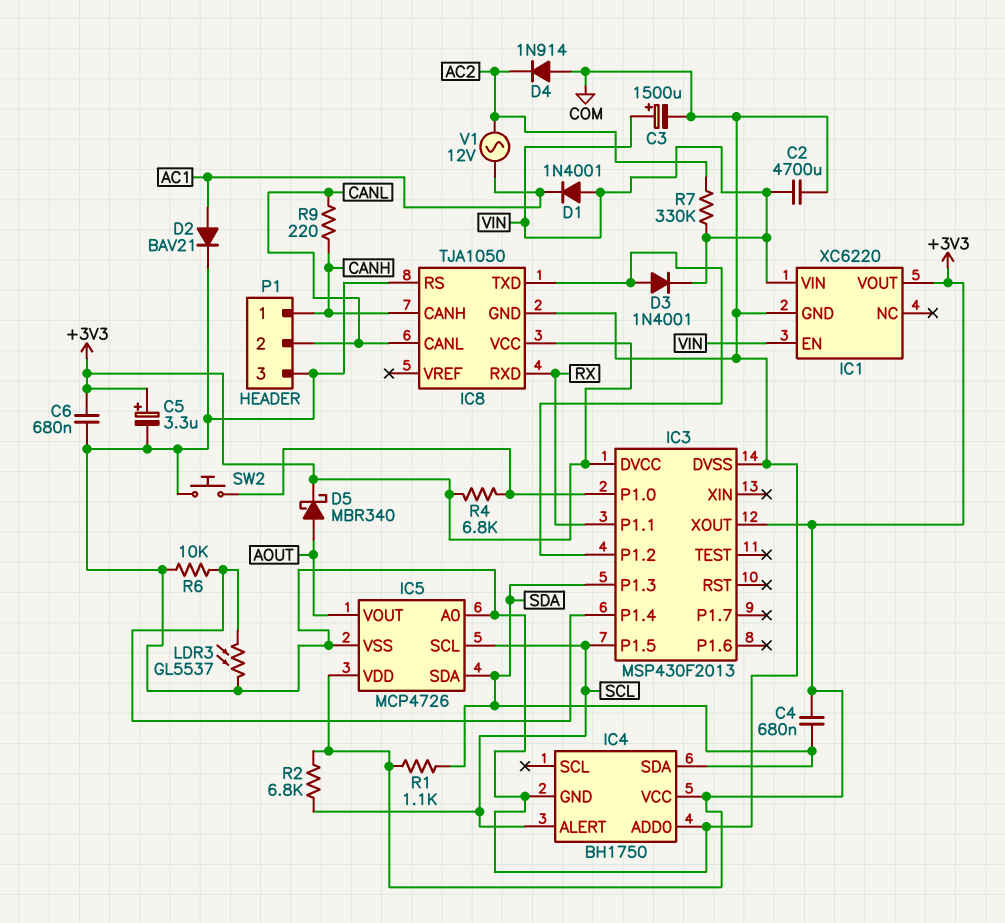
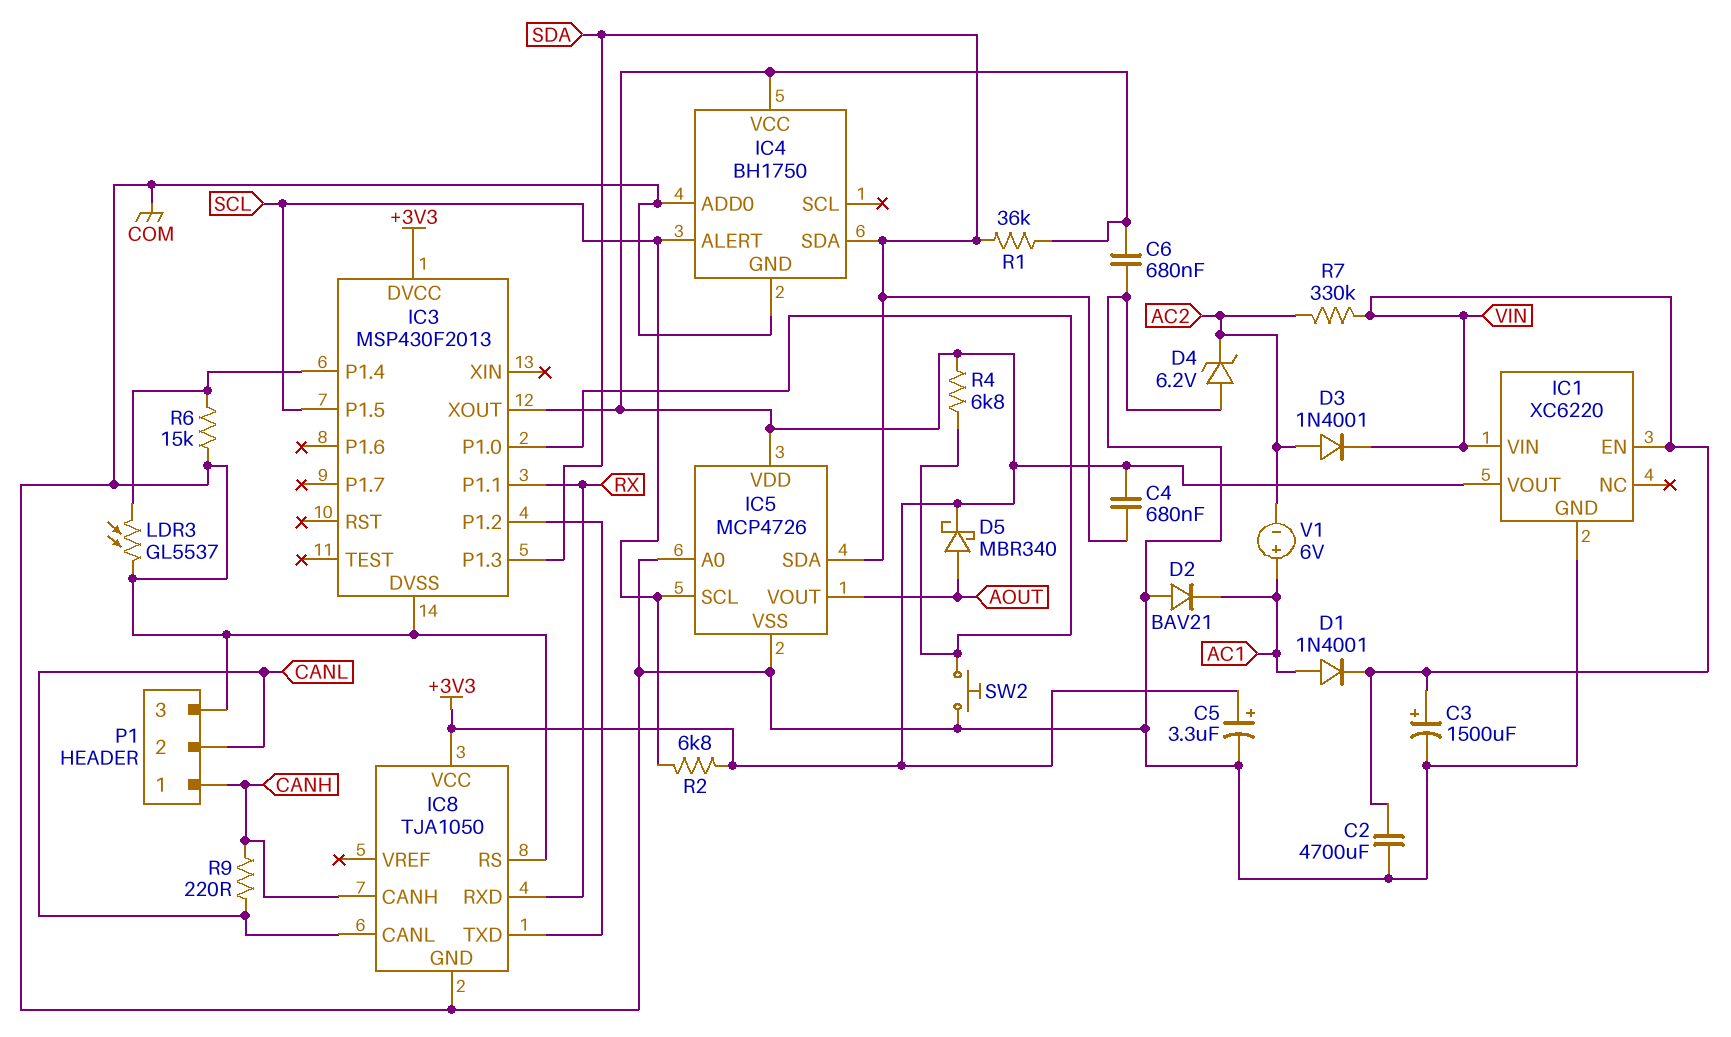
D1: diode 1N4001 (A VIN, K AC1) -> diode 1N4001 (A AC1, K VIN)
D2: diode BAV21 (A AC1, K COM) -> diode BAV21 (A COM, K AC1)
D3: diode 1N4001 (A IC3/P1.2, K VIN) -> diode 1N4001 (A AC2, K VIN)
D4: diode 1N914 (A COM, K AC2) -> zener 6.2V (A COM, K AC2)
R1: 1.1k (+3V3, SDA) -> 36k (+3V3, SDA)
R6: 10k (COM, IC3/P1.4) -> 15k (COM, IC3/P1.4)
V1: AC 12V (AC1, AC2) -> 6V (plus AC1, minus AC2)

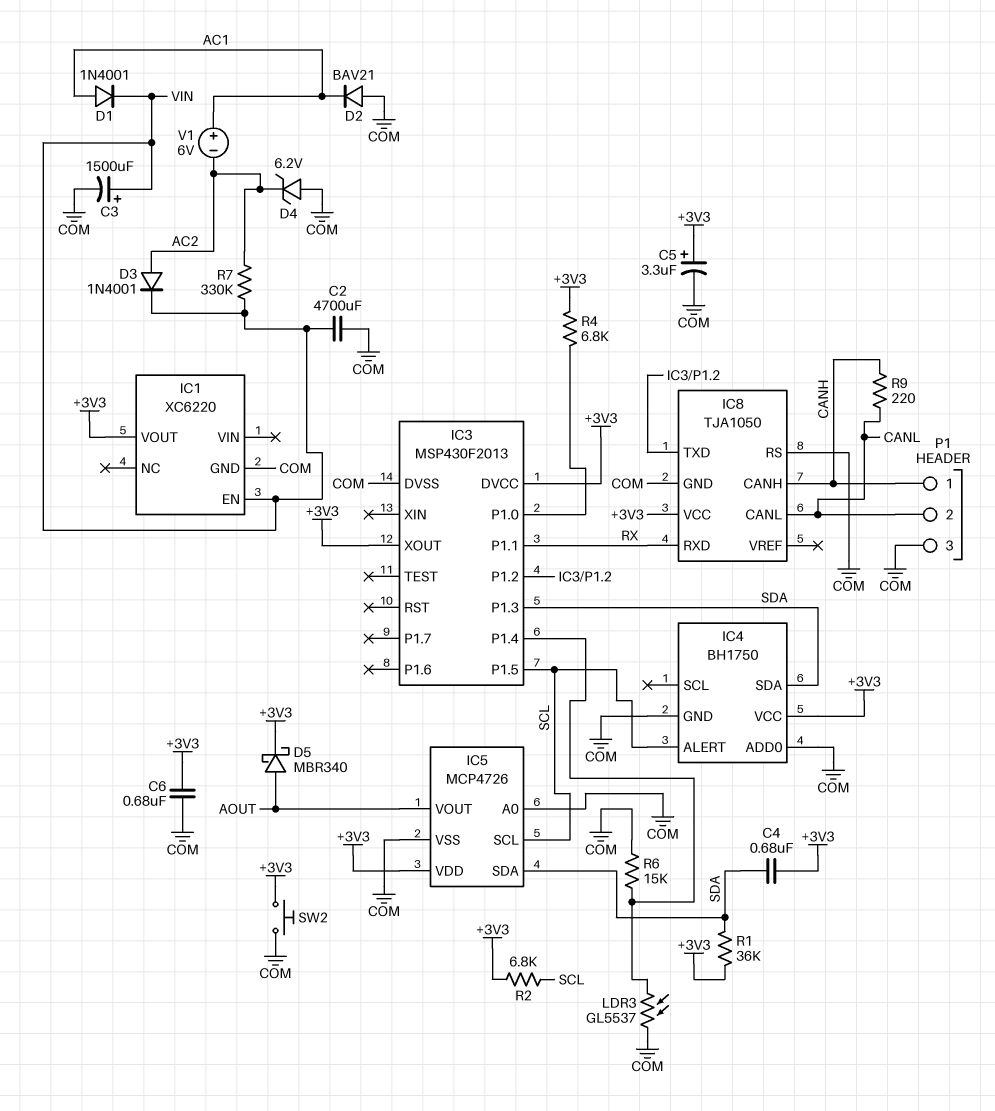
IC1 pin VIN: VIN -> none
SW2: button (COM, IC3/P1.0) -> button (+3V3, COM)

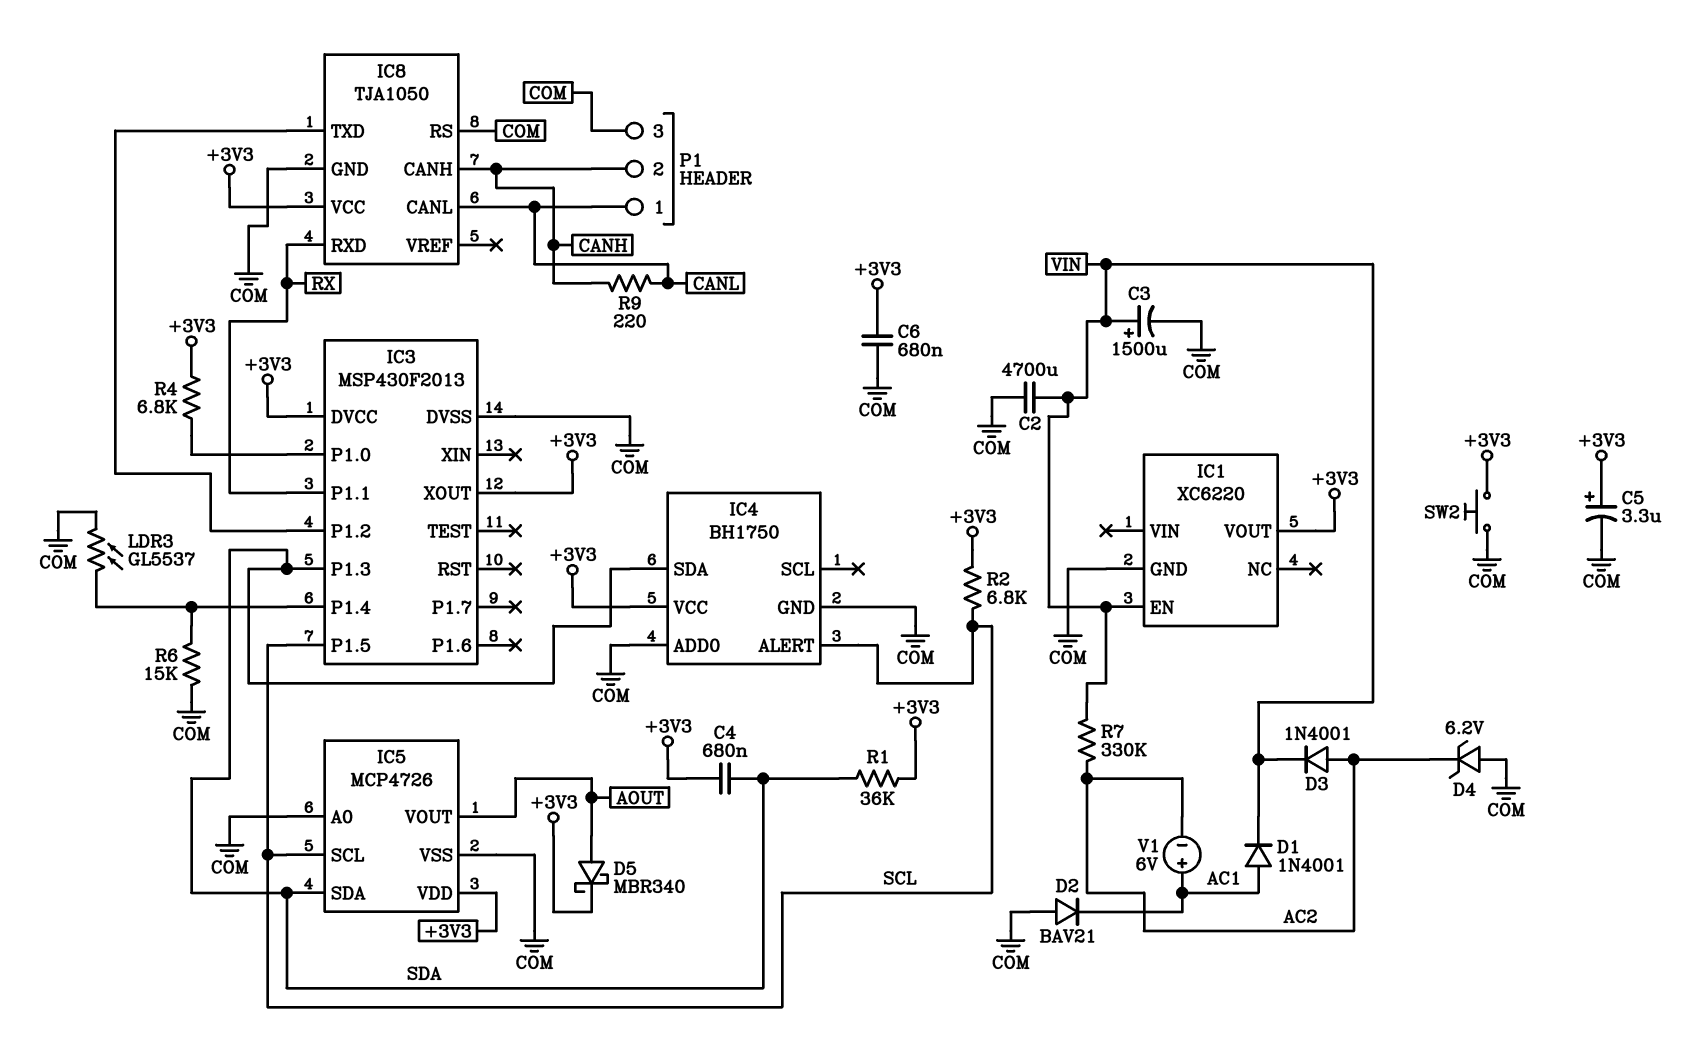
P1 pin 1: CANH -> CANL
P1 pin 2: CANL -> CANH

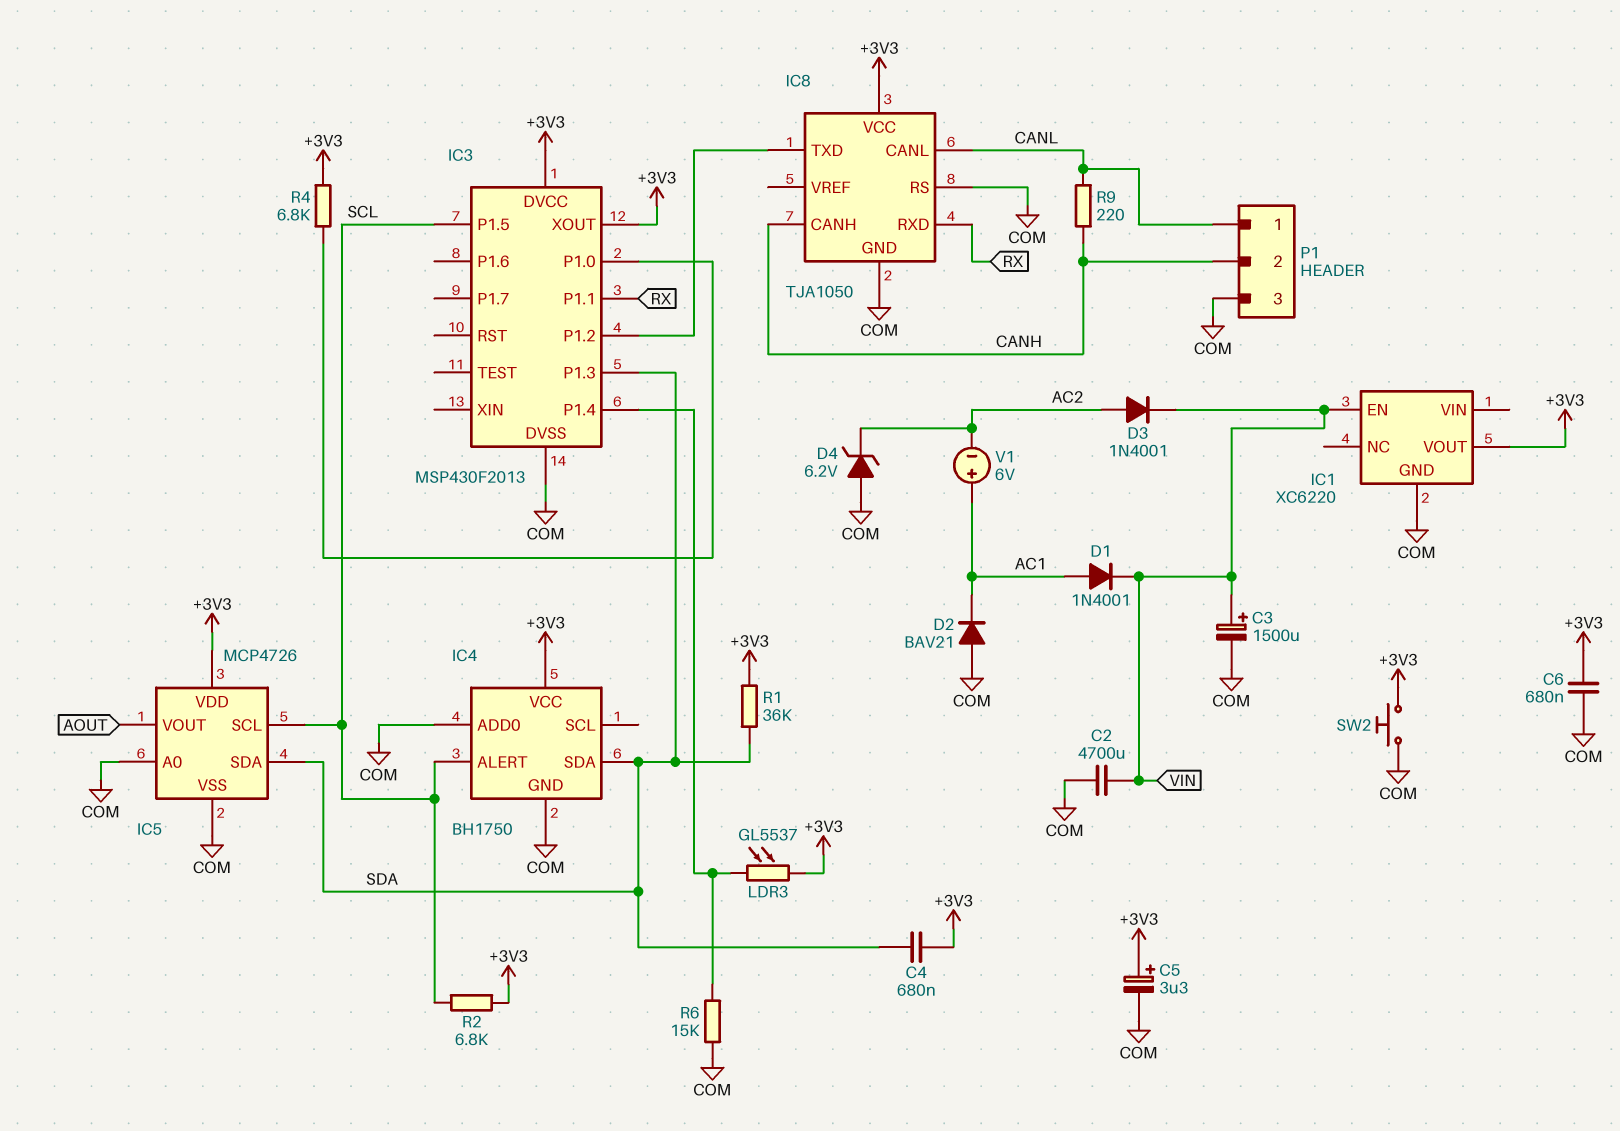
D5: schottky MBR340 (A AOUT, K +3V3) -> none
LDR3: GL5537 (COM, IC3/P1.4) -> GL5537 (+3V3, IC3/P1.4)
R7: 330k (AC2, VIN) -> none

